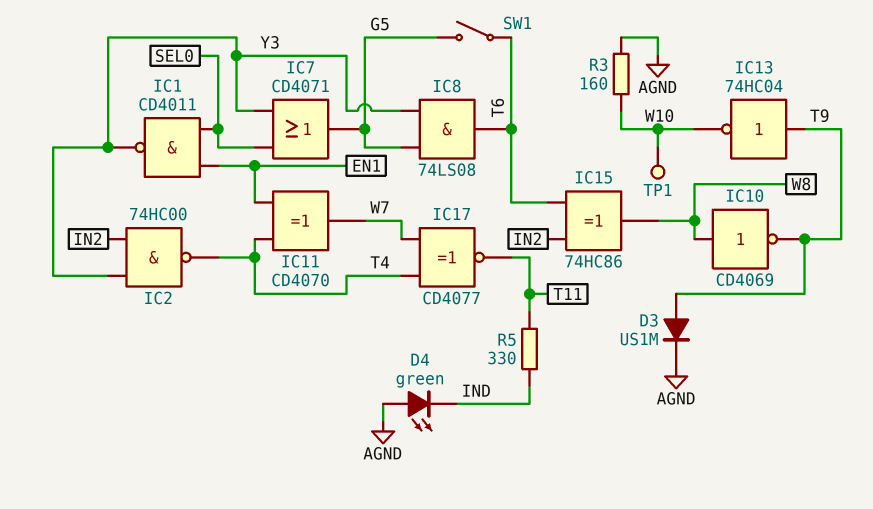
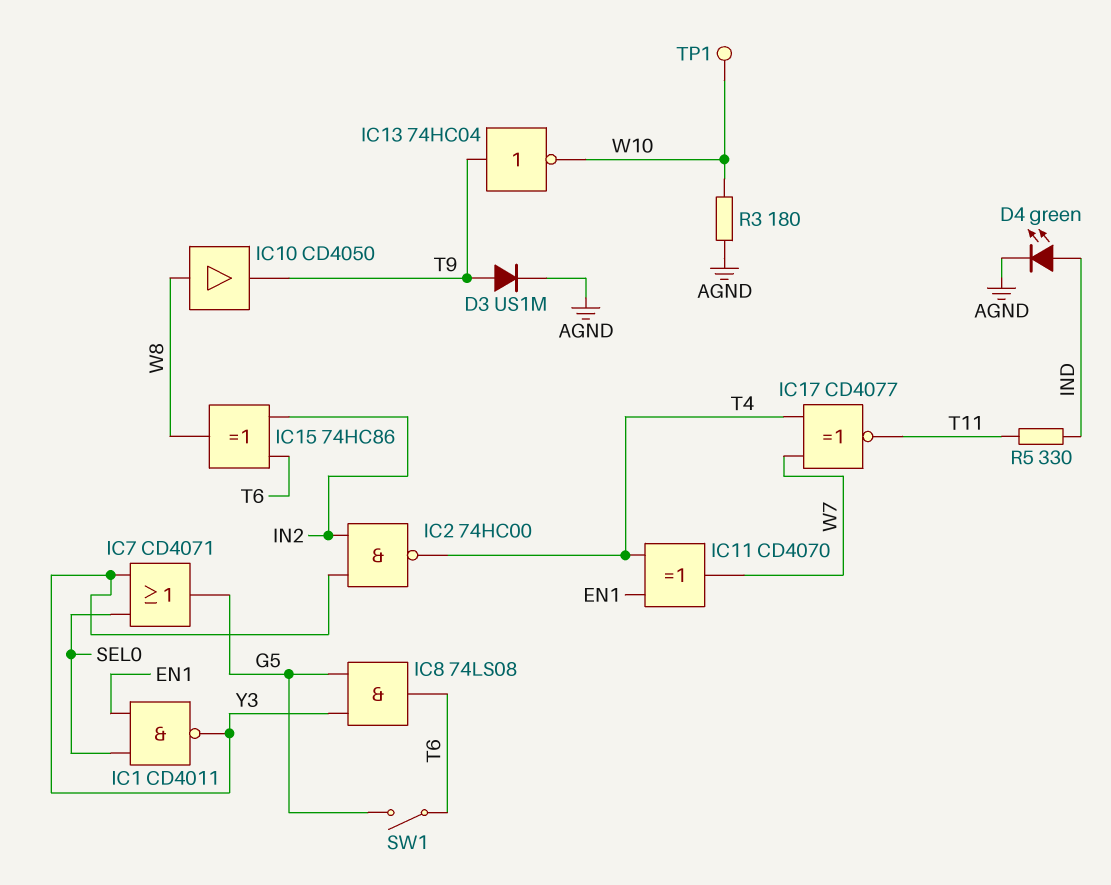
D4: LED green (A AGND, K IND) -> LED green (A IND, K AGND)
IC10: NOT CD4069 (in W8, out T9) -> buffer CD4050 (in W8, out T9)
R3: 160 (AGND, W10) -> 180 (AGND, W10)

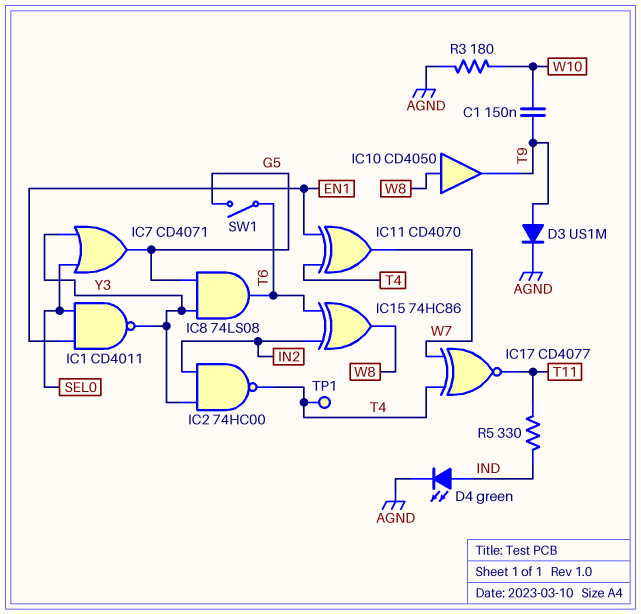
C1: none -> 150nF (T9, W10)
IC13: NOT 74HC04 (in T9, out W10) -> none
TP1: test point (W10) -> test point (T4)

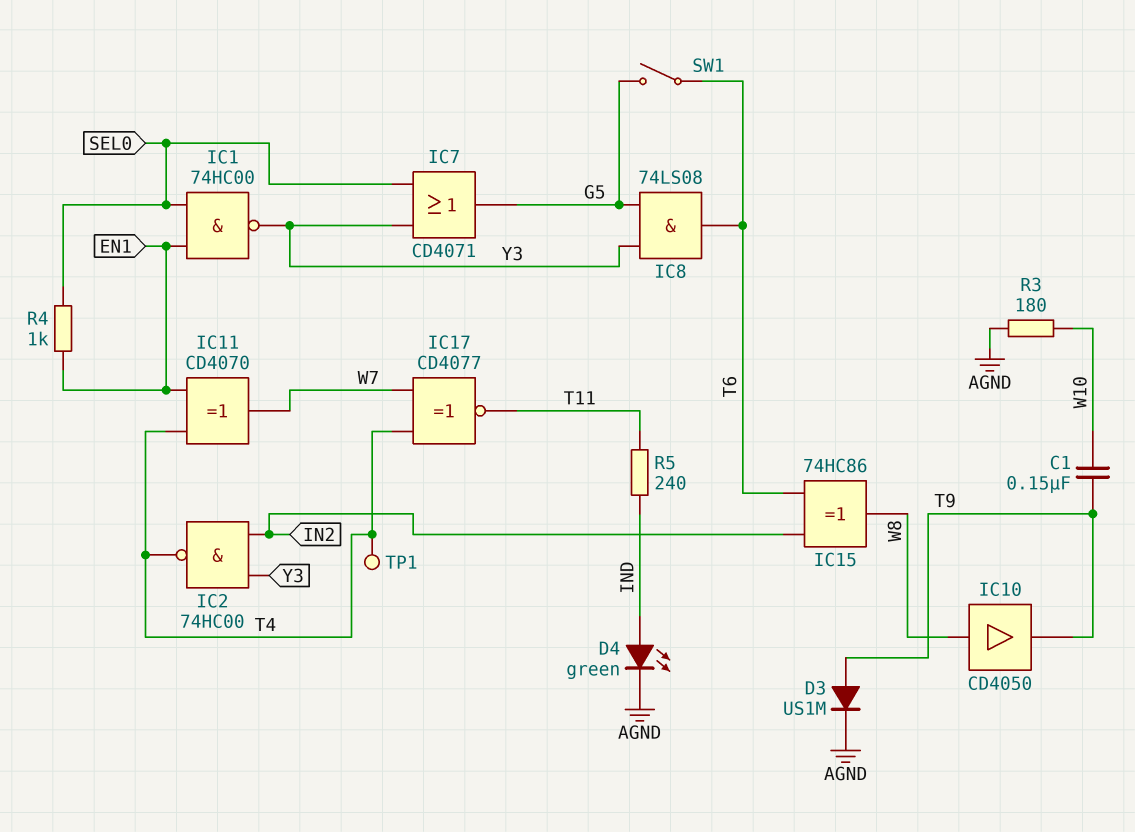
IC1: NAND CD4011 (in EN1, in SEL0, out Y3) -> NAND 74HC00 (in EN1, in SEL0, out Y3)
R4: none -> 1k (EN1, SEL0)
R5: 330 (IND, T11) -> 240 (IND, T11)

